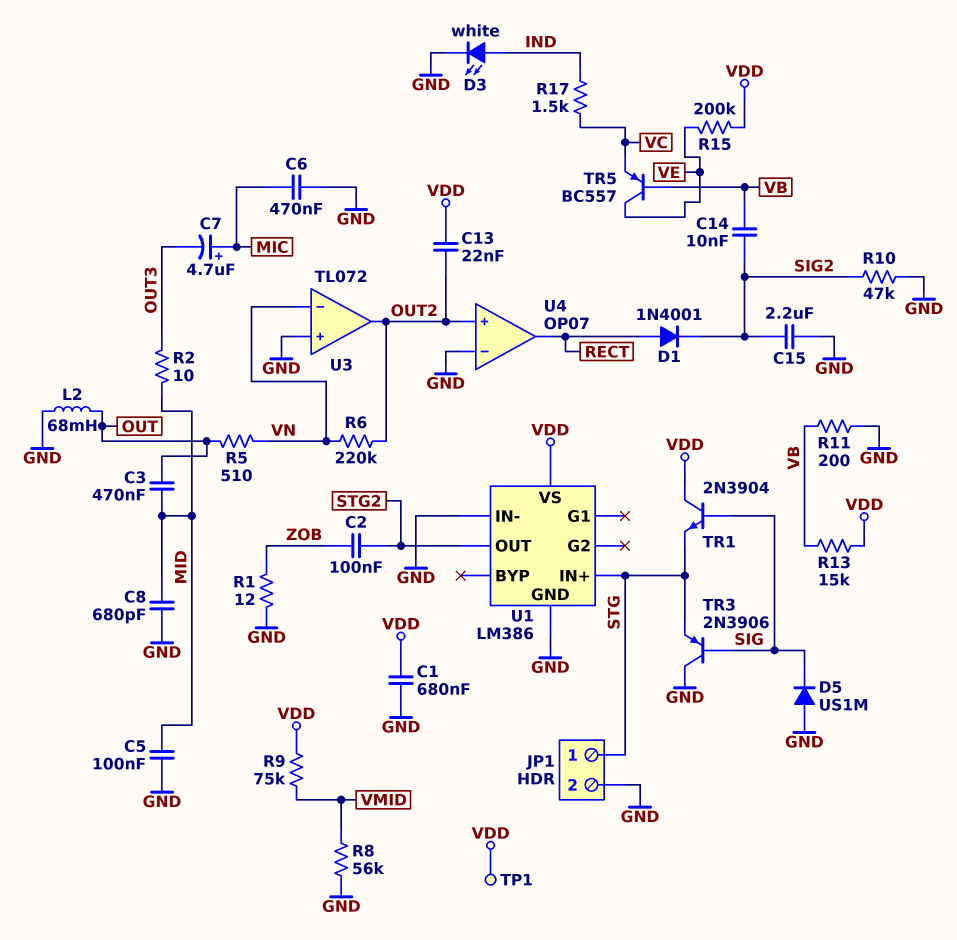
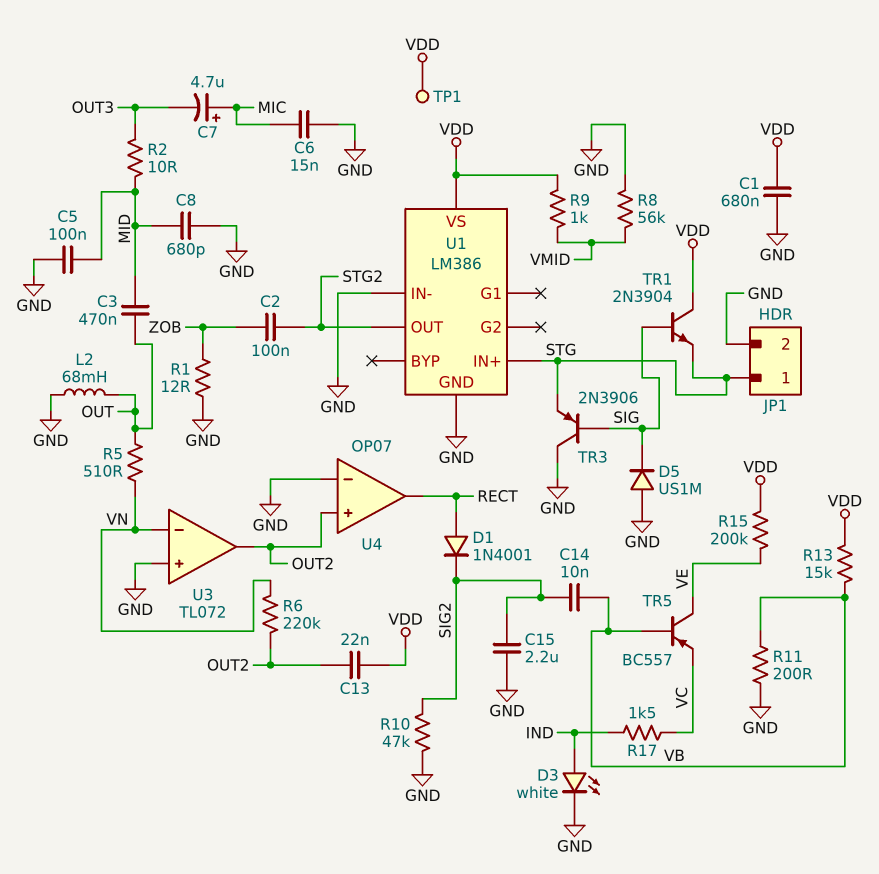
C6: 470nF (GND, MIC) -> 15nF (GND, MIC)
R9: 75k (VDD, VMID) -> 1k (VDD, VMID)

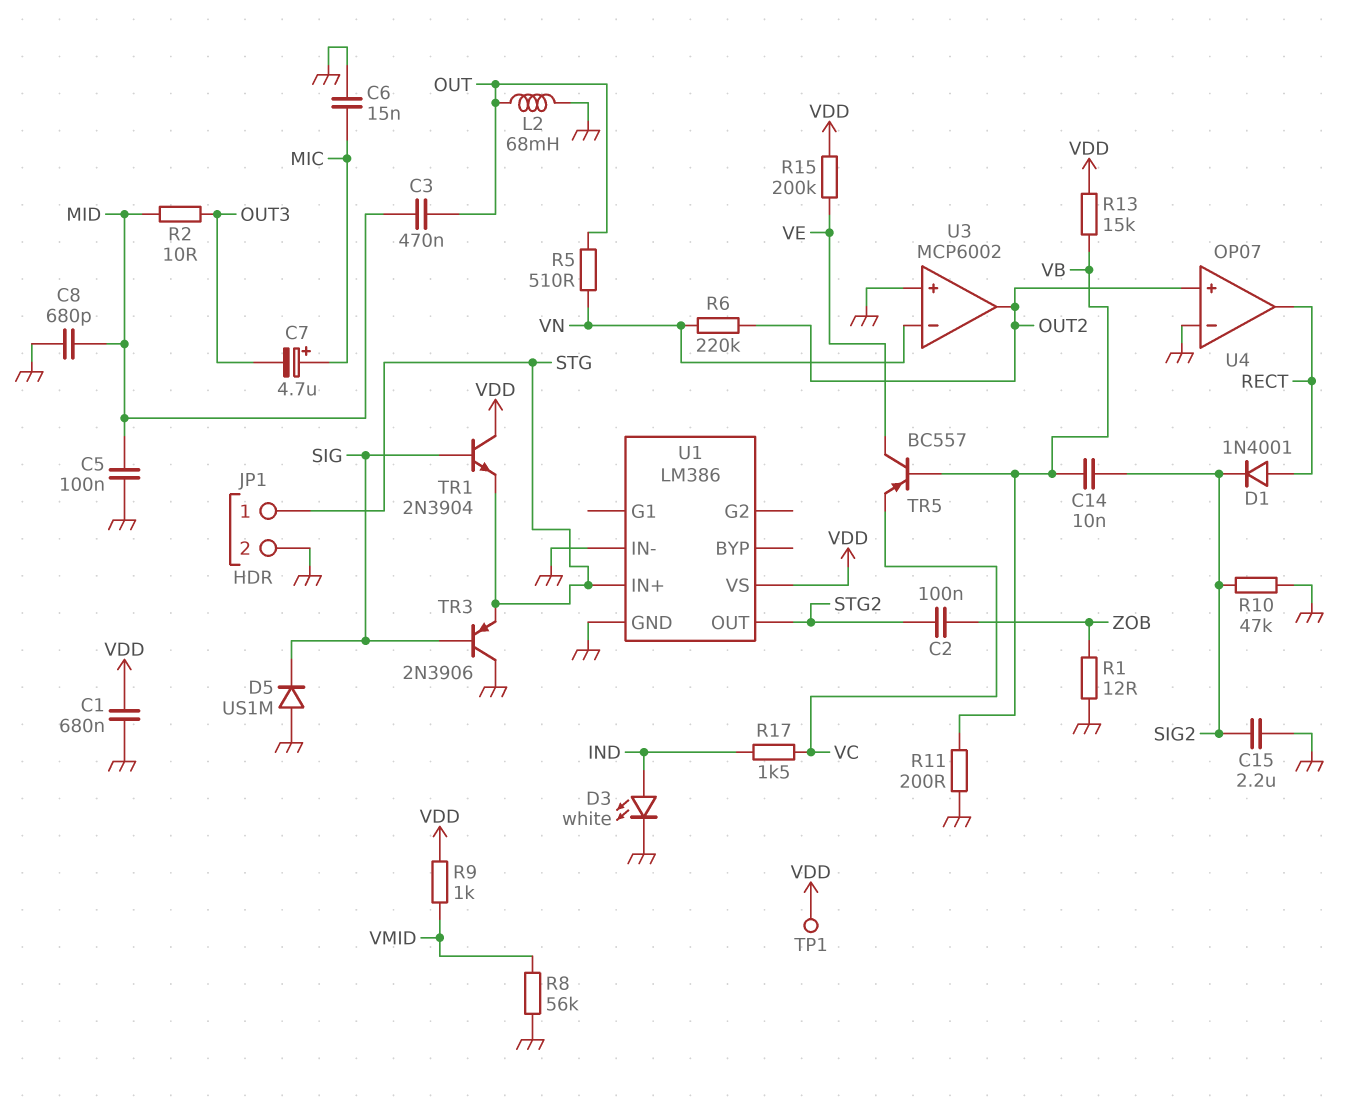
C13: 22nF (OUT2, VDD) -> none
U3: TL072 -> MCP6002

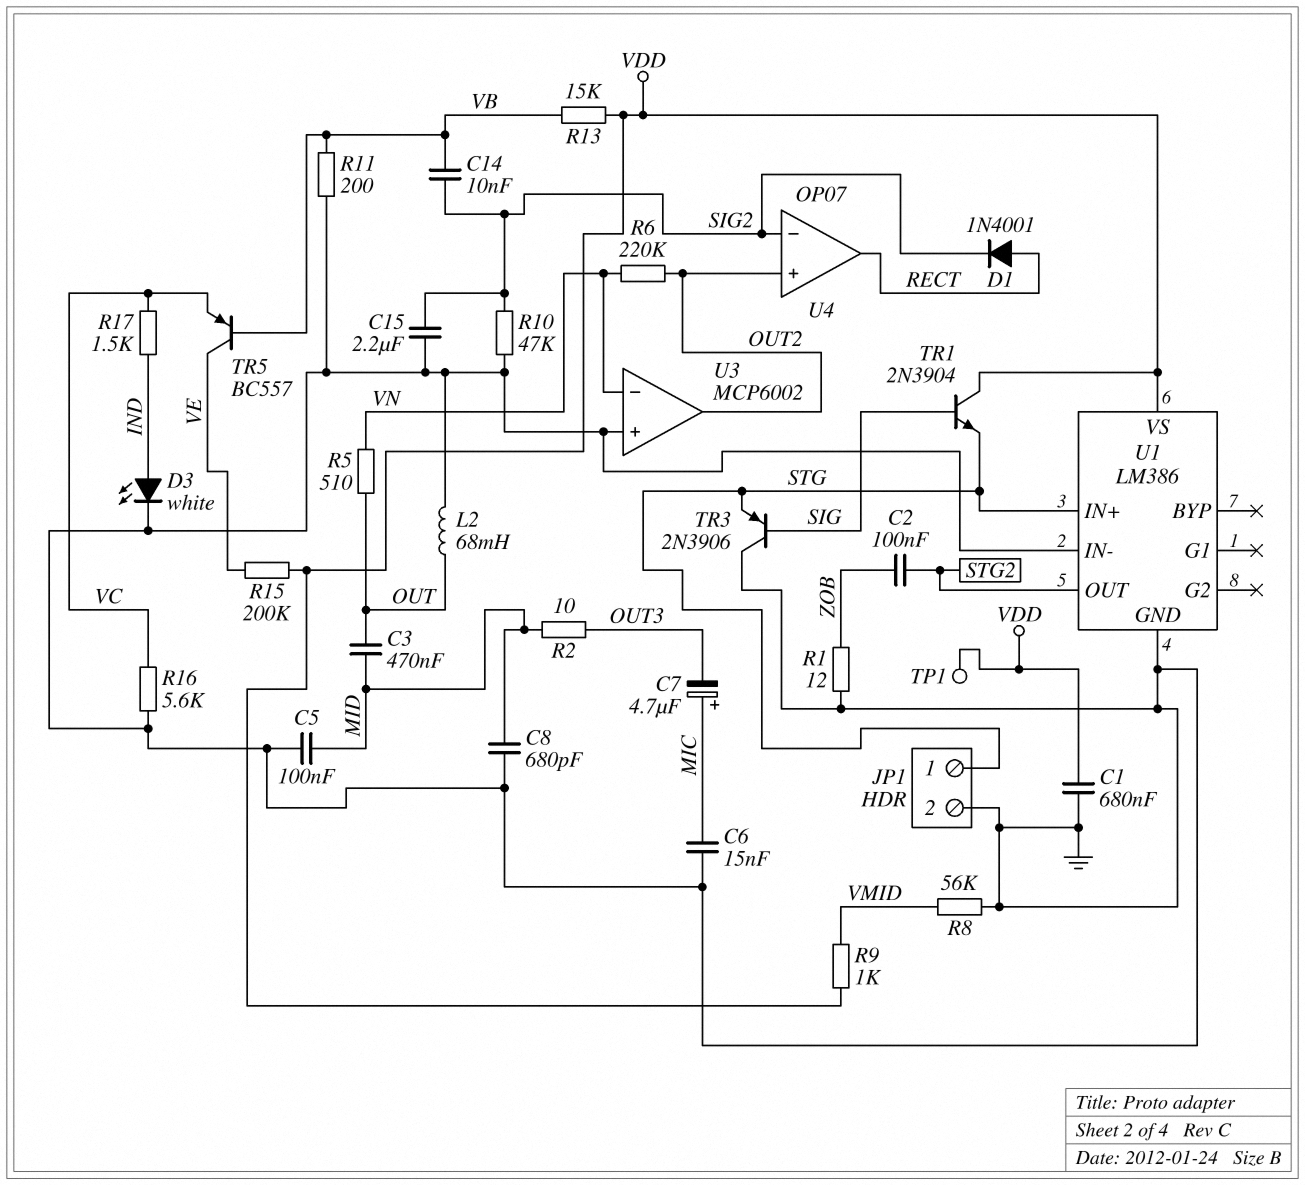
D5: diode US1M (A GND, K SIG) -> none
R16: none -> 5.6k (GND, VC)
U4 pin in-: GND -> SIG2

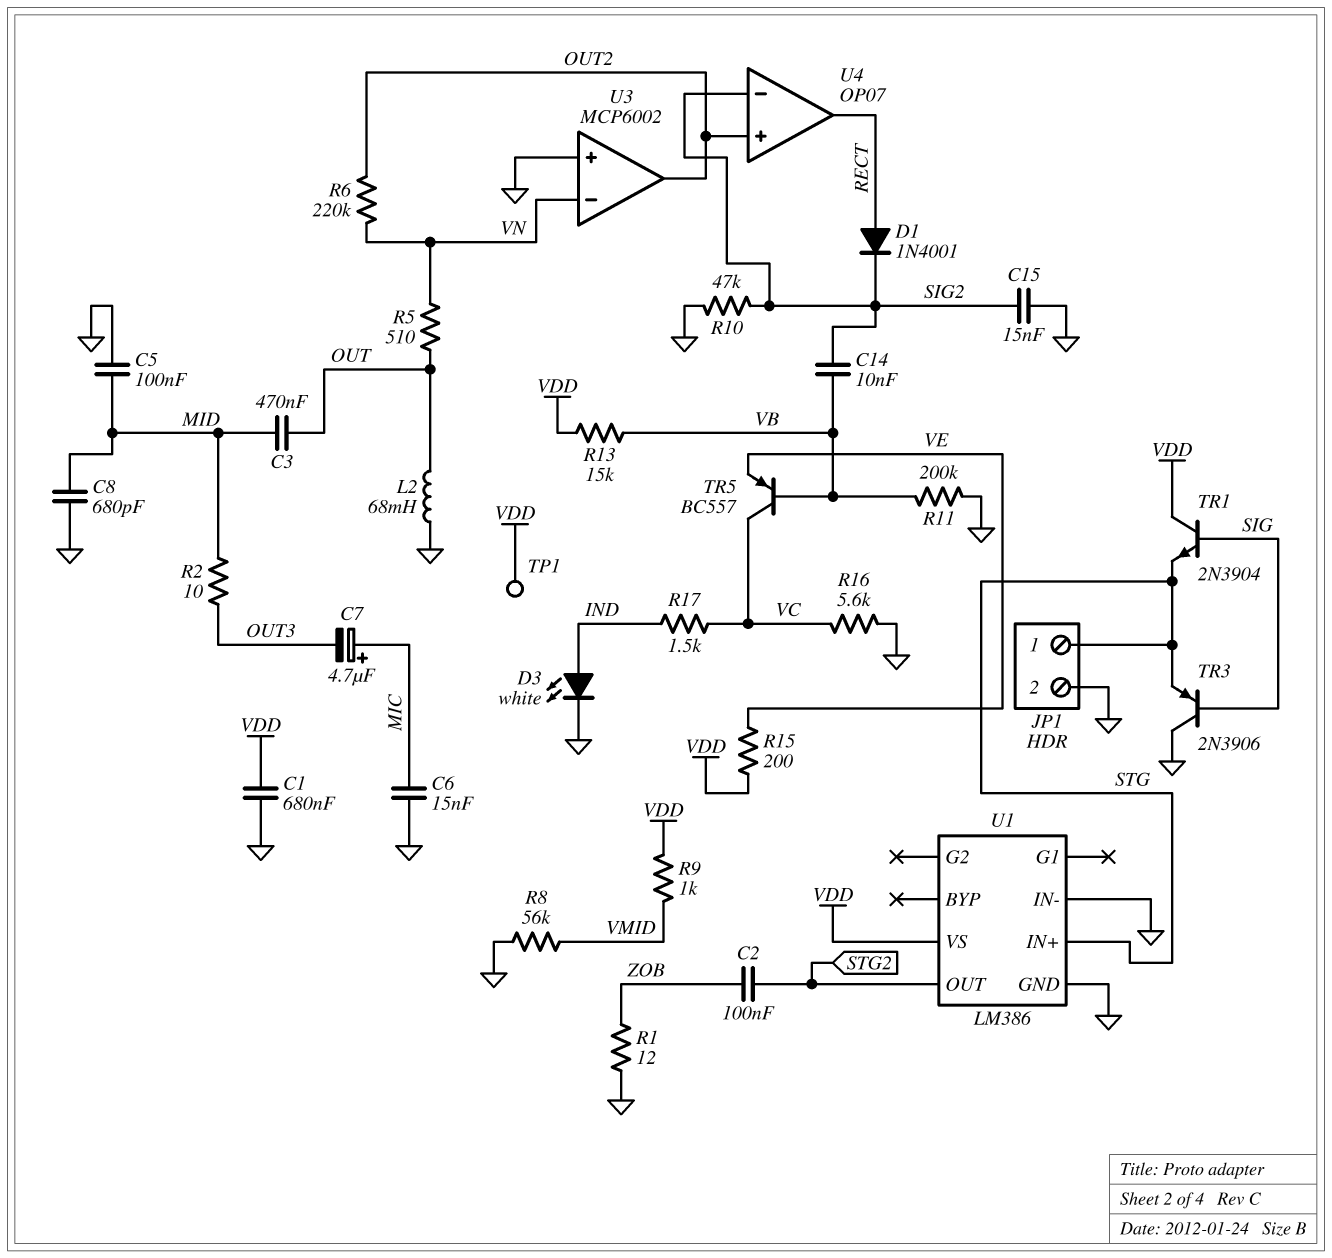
C15: 2.2uF (GND, SIG2) -> 15nF (GND, SIG2)
R11: 200 (GND, VB) -> 200k (GND, VB)
R15: 200k (VDD, VE) -> 200 (VDD, VE)
TR5: PNP BC557 (B VB, C VE, E VC) -> PNP BC557 (B VB, C VC, E VE)

